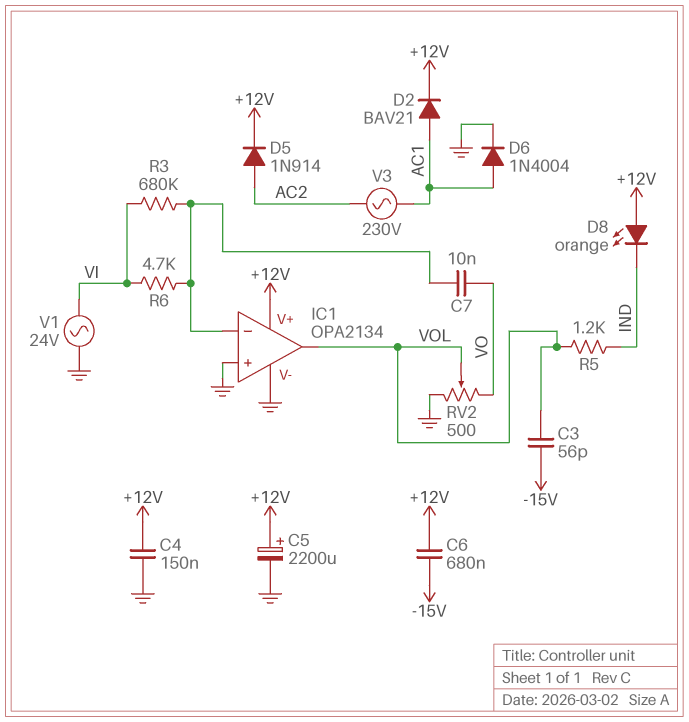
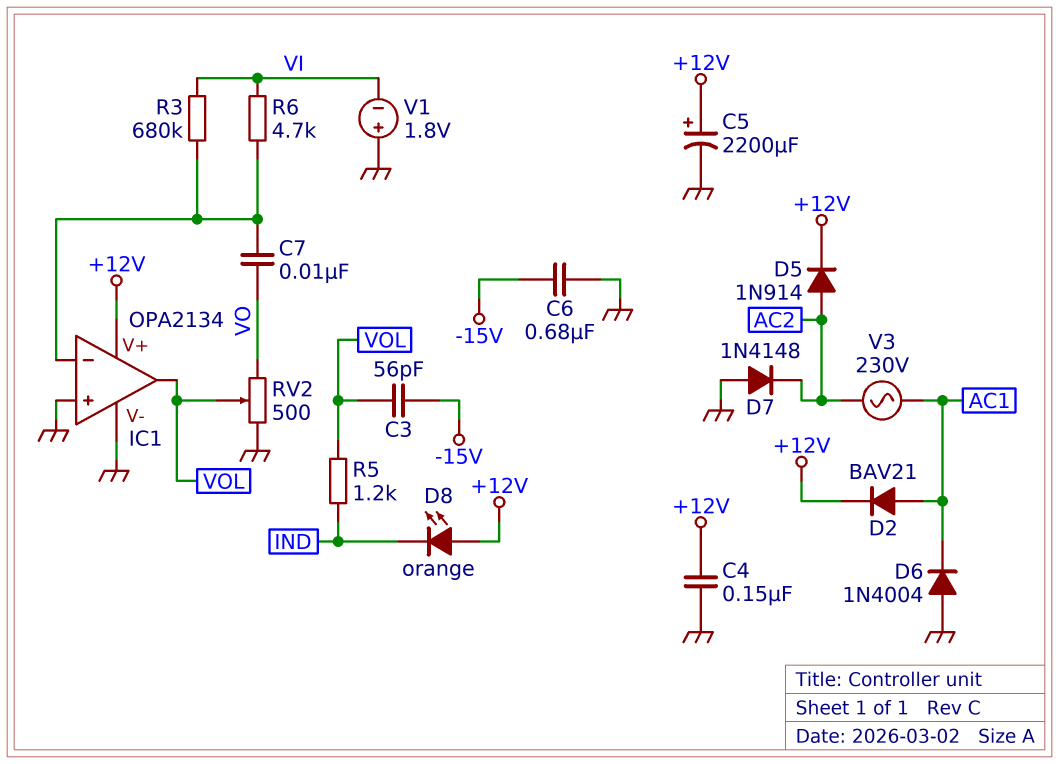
C6: 680nF (+12V, -15V) -> 680nF (-15V, GND)
D6: diode 1N4004 (A AC1, K GND) -> diode 1N4004 (A GND, K AC1)
D7: none -> diode 1N4148 (A GND, K AC2)
V1: AC 24V (GND, VI) -> 1.8V (plus GND, minus VI)

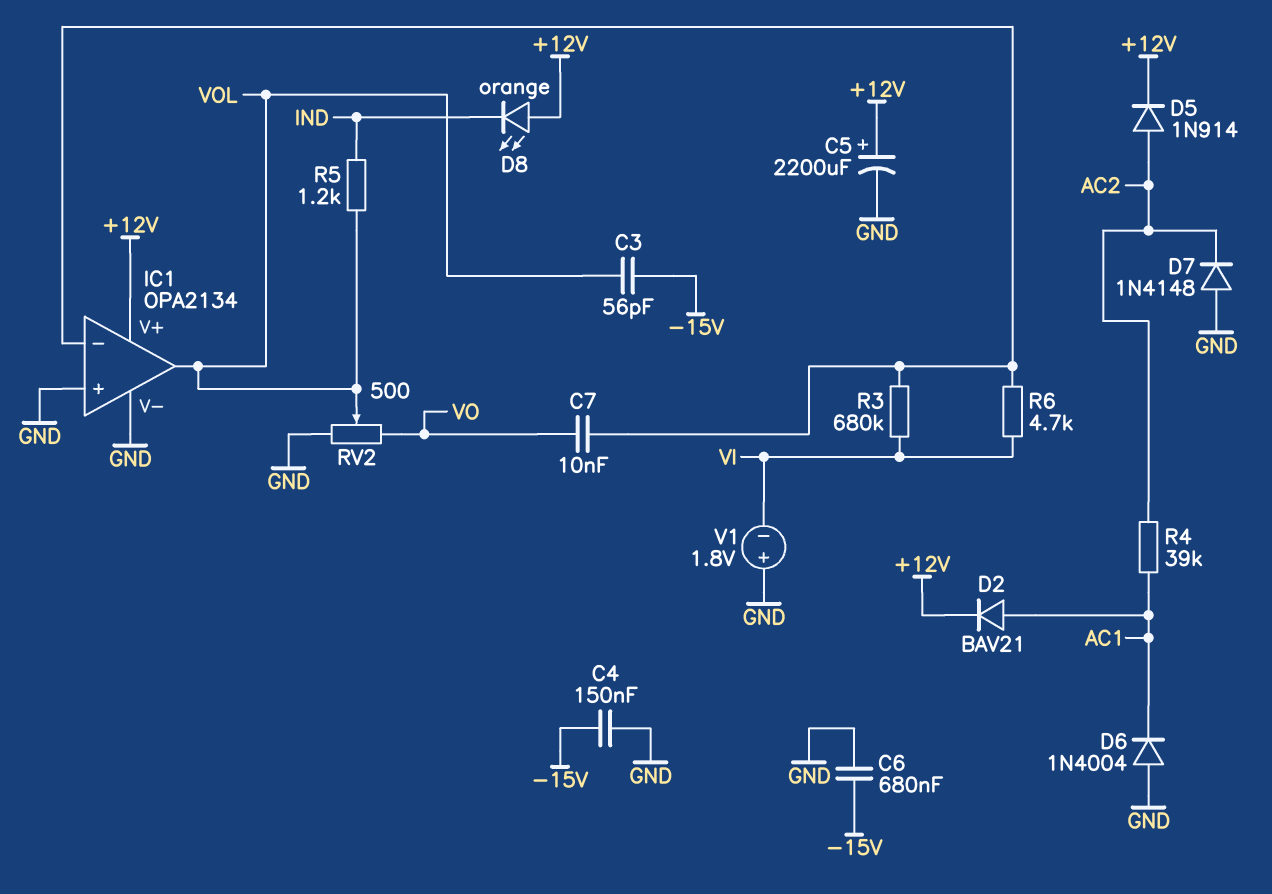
C4: 150nF (+12V, GND) -> 150nF (-15V, GND)
R4: none -> 39k (AC1, AC2)
V3: AC 230V (AC1, AC2) -> none

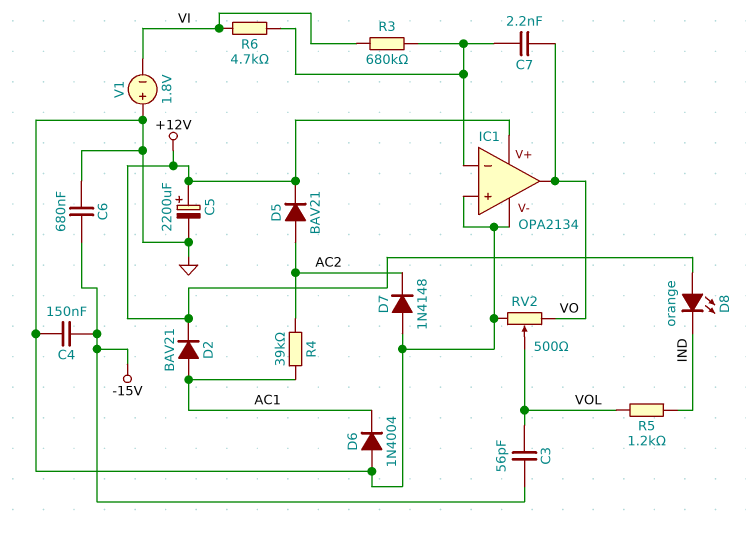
C7: 10nF (IC1/in-, VO) -> 2.2nF (IC1/in-, VO)
D5: diode 1N914 (A AC2, K +12V) -> diode BAV21 (A AC2, K +12V)
IC1 pin out: VOL -> VO

